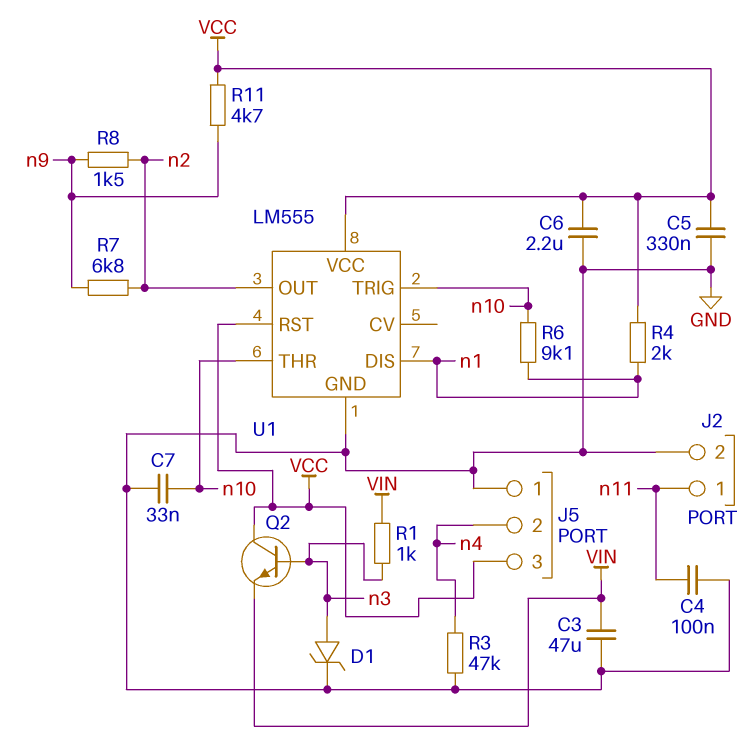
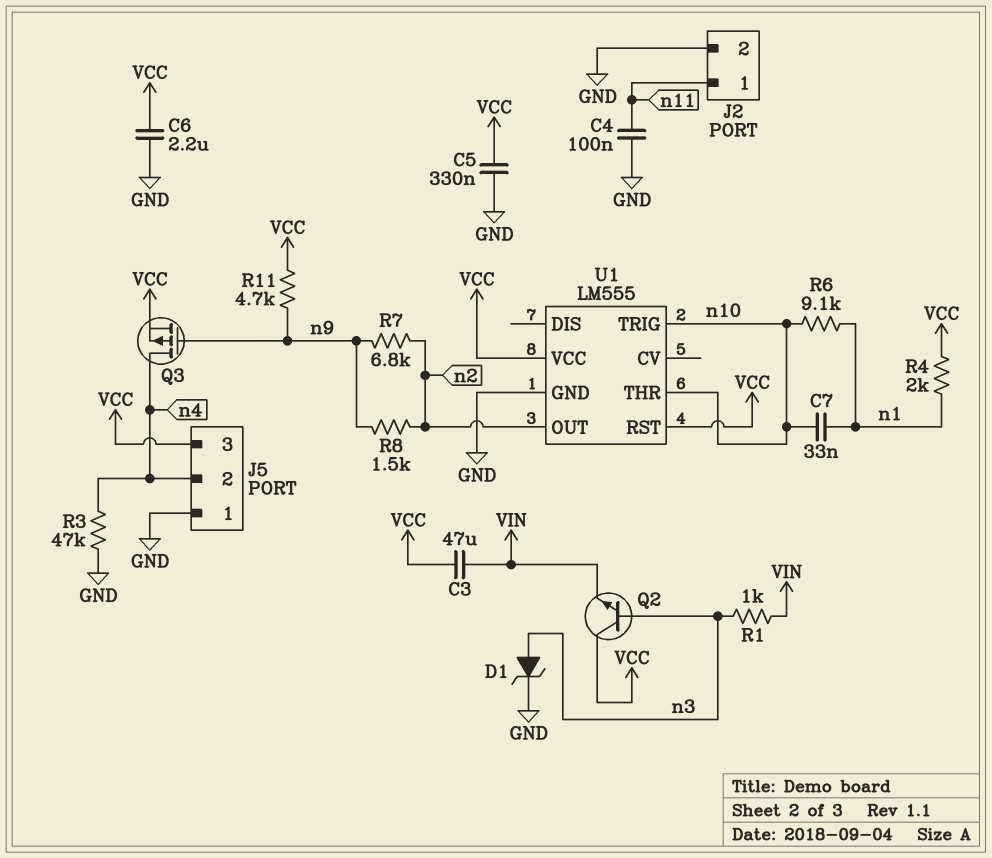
C3: 47uF (GND, VIN) -> 47uF (VCC, VIN)
C7: 33nF (GND, n10) -> 33nF (n1, n10)
Q3: none -> PMOS (G n9, D n4, S VCC)
U1 pin DIS: n1 -> none

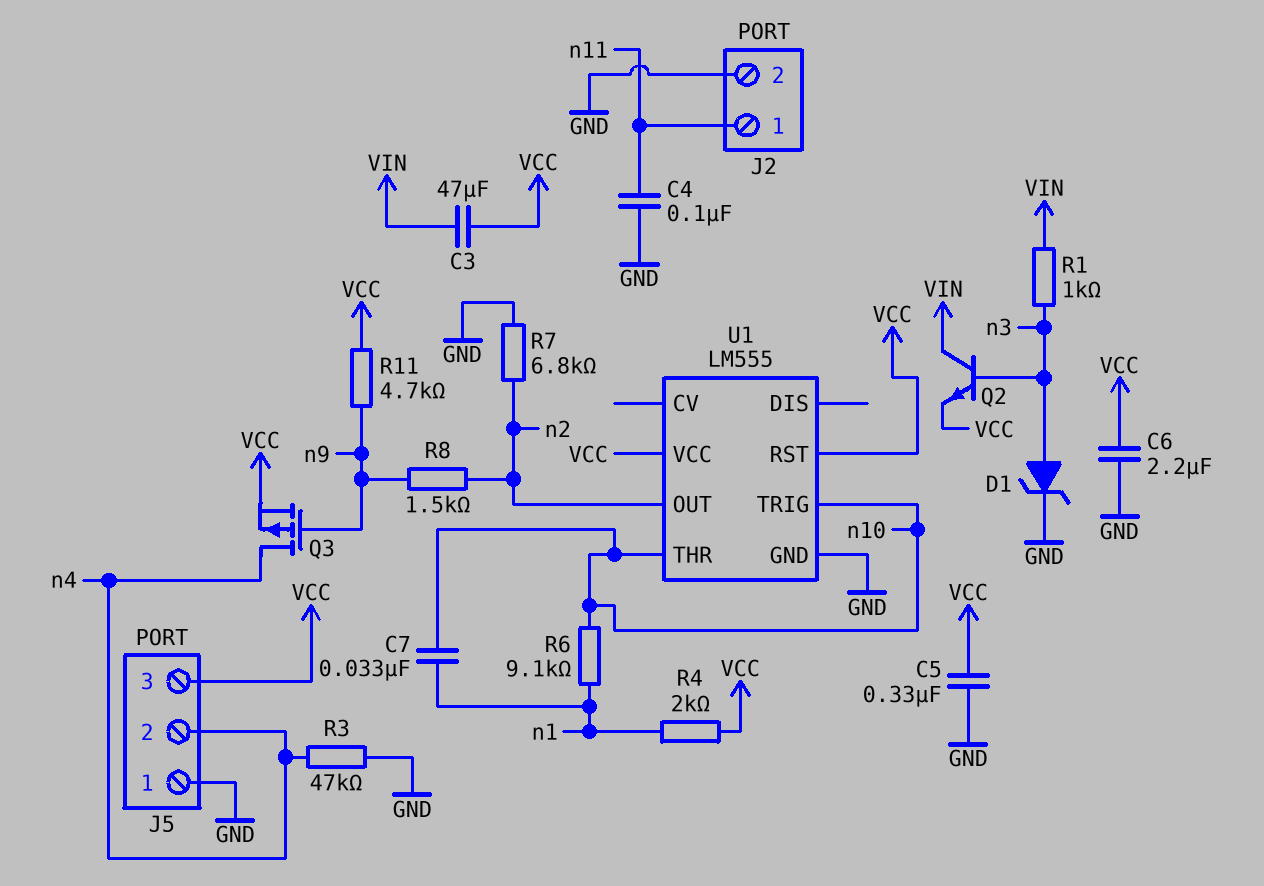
Q2: NPN (B n3, C VCC, E VIN) -> NPN (B n3, C VIN, E VCC)
R7: 6.8k (n2, n9) -> 6.8k (GND, n2)

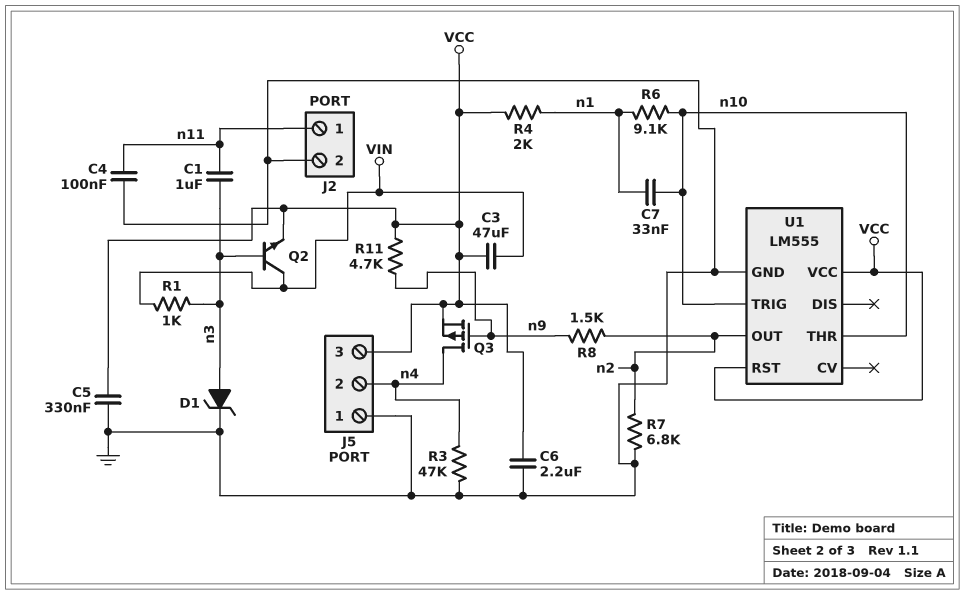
C1: none -> 1uF (n3, n11)

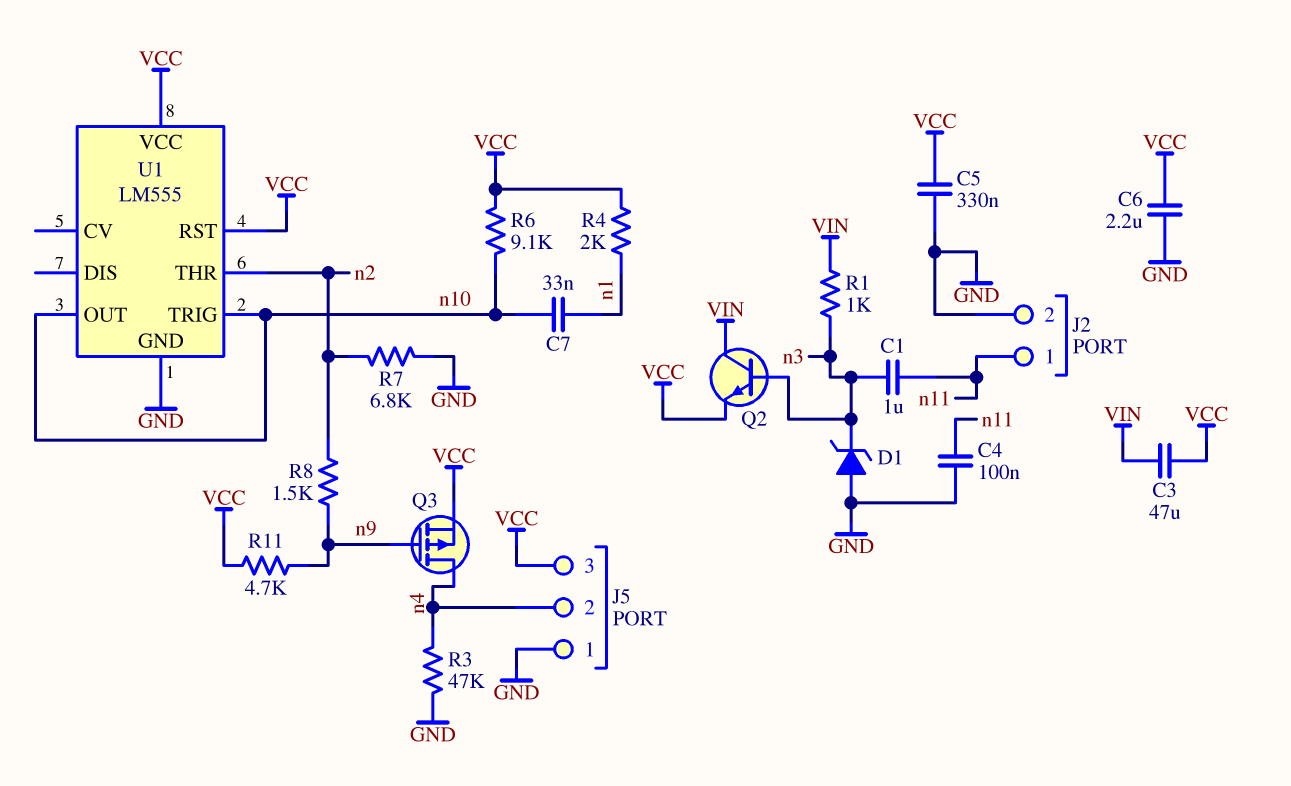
D1: zener (A n3, K GND) -> zener (A GND, K n3)
R6: 9.1k (n1, n10) -> 9.1k (VCC, n10)
U1 pin OUT: n2 -> n10
U1 pin THR: n10 -> n2

